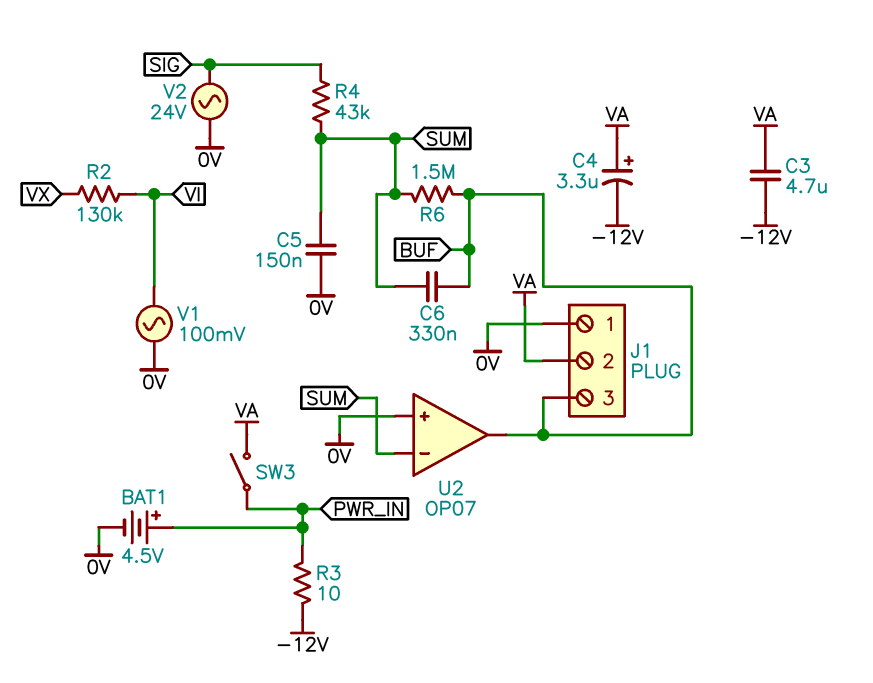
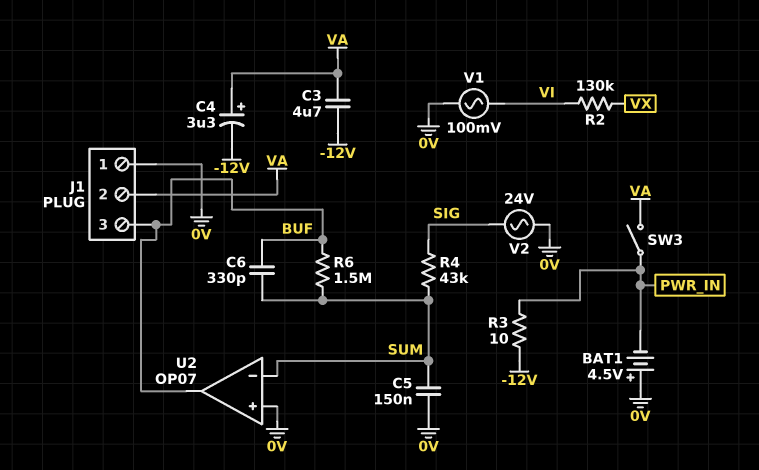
BAT1: 4.5V (plus PWR_IN, minus 0V) -> 4.5V (plus 0V, minus PWR_IN)
C6: 330nF (BUF, SUM) -> 330pF (BUF, SUM)

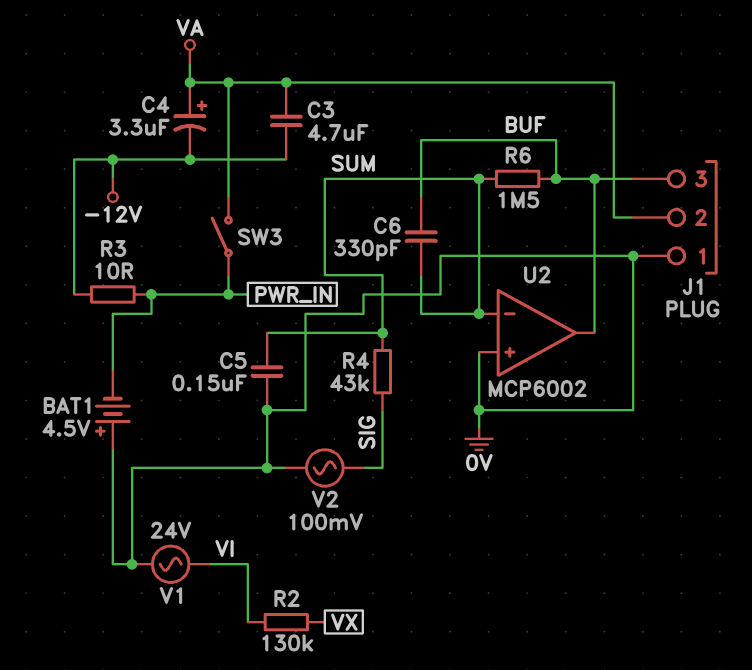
U2: OP07 -> MCP6002
V1: AC 100mV (0V, VI) -> AC 24V (0V, VI)
V2: AC 24V (0V, SIG) -> AC 100mV (0V, SIG)

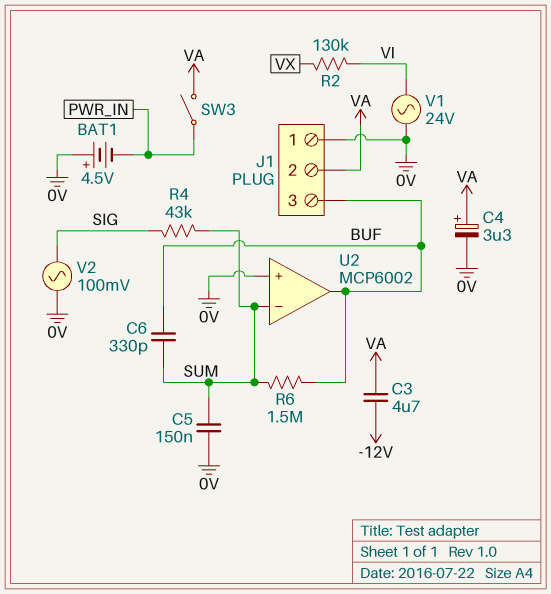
C4: 3.3uF (plus VA, minus -12V) -> 3.3uF (plus VA, minus 0V)
R3: 10 (-12V, PWR_IN) -> none

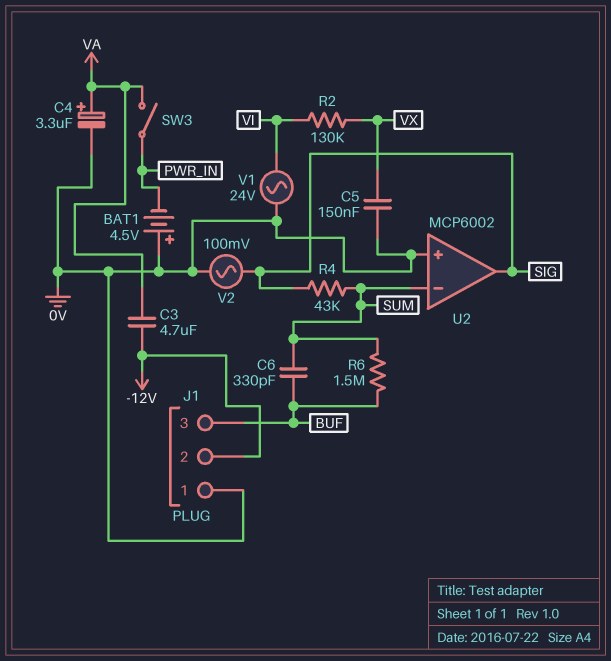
C5: 150nF (0V, SUM) -> 150nF (0V, VX)
J1 pin 2: VA -> -12V
U2 pin out: BUF -> SIG

